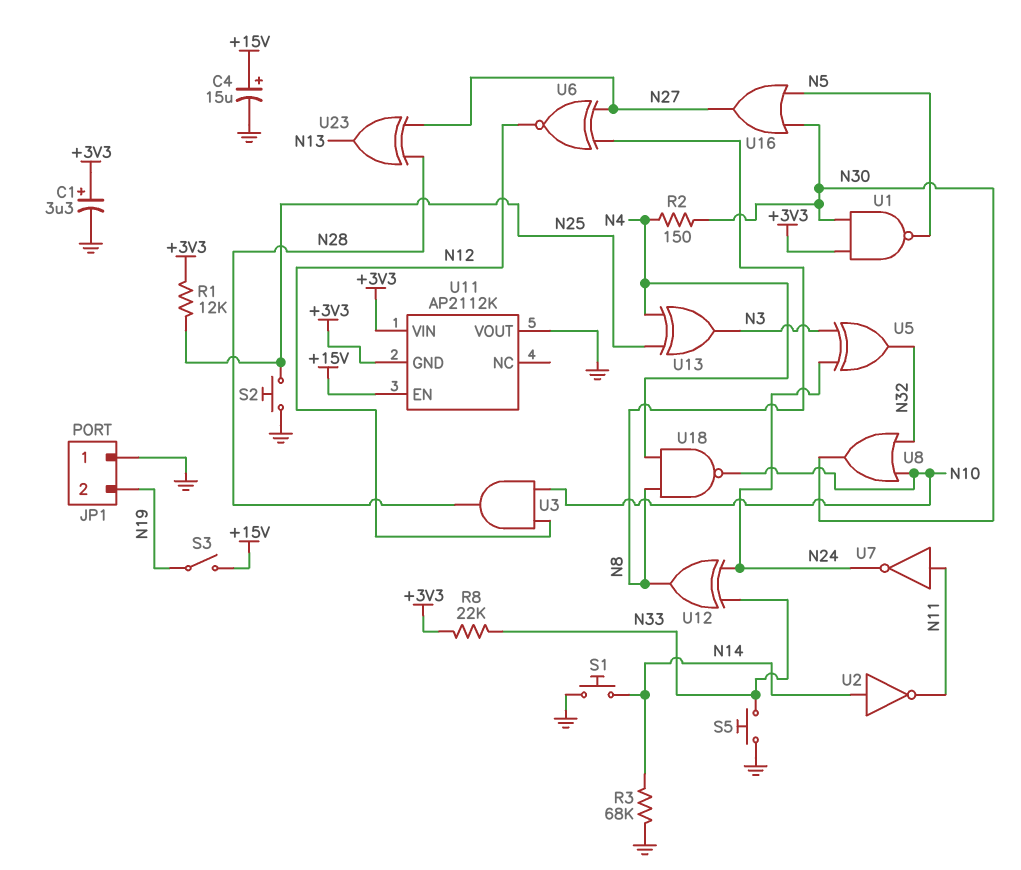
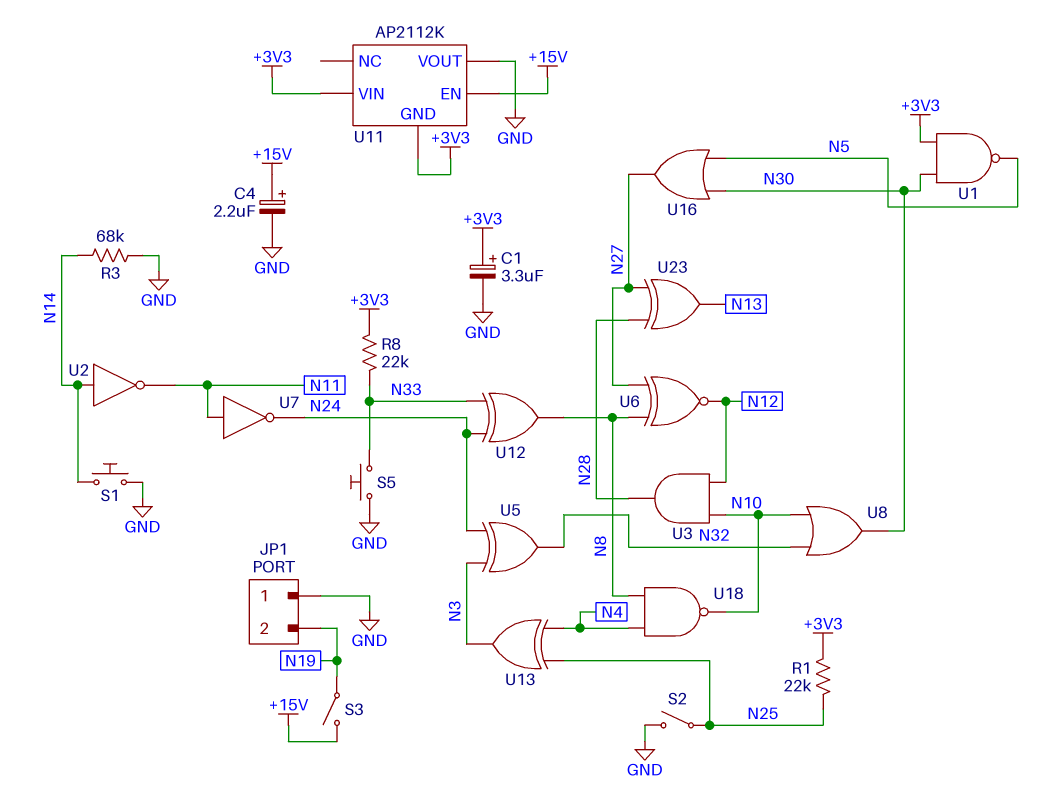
C4: 15uF (plus +15V, minus GND) -> 2.2uF (plus +15V, minus GND)
R1: 12k (+3V3, N25) -> 22k (+3V3, N25)
R2: 150 (N4, N30) -> none
S2: button (GND, N25) -> switch (GND, N25)

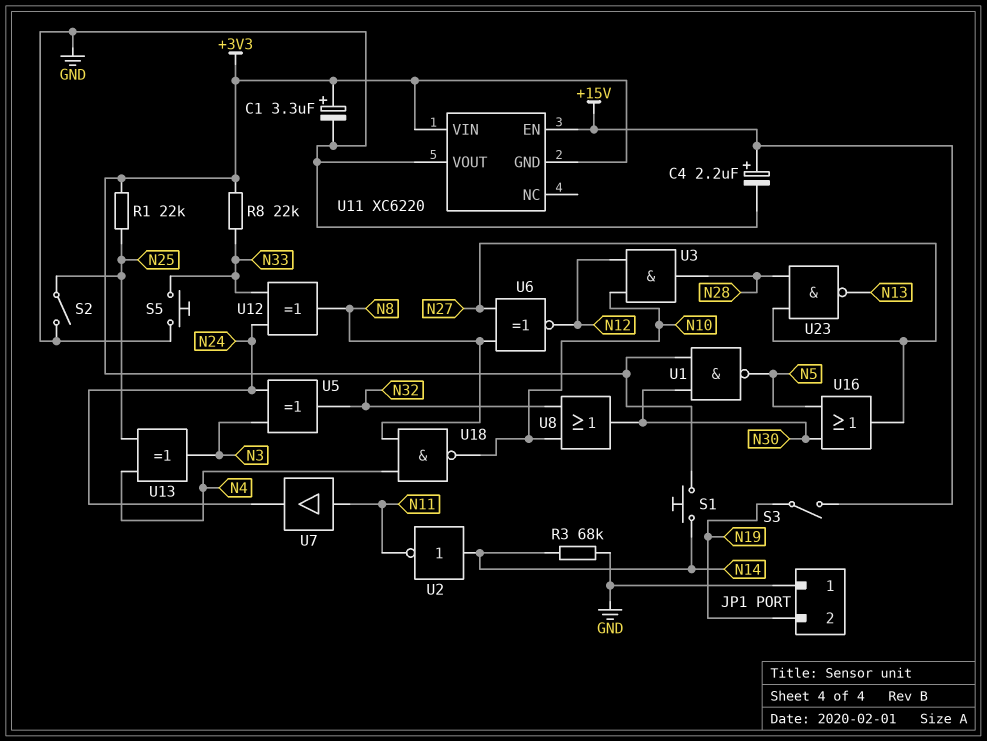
S1: button (GND, N14) -> button (+3V3, N14)
U7: NOT (in N11, out N24) -> buffer (in N11, out N24)
U11: AP2112K -> XC6220
U23: XOR (in N27, in N28, out N13) -> NAND (in N27, in N28, out N13)

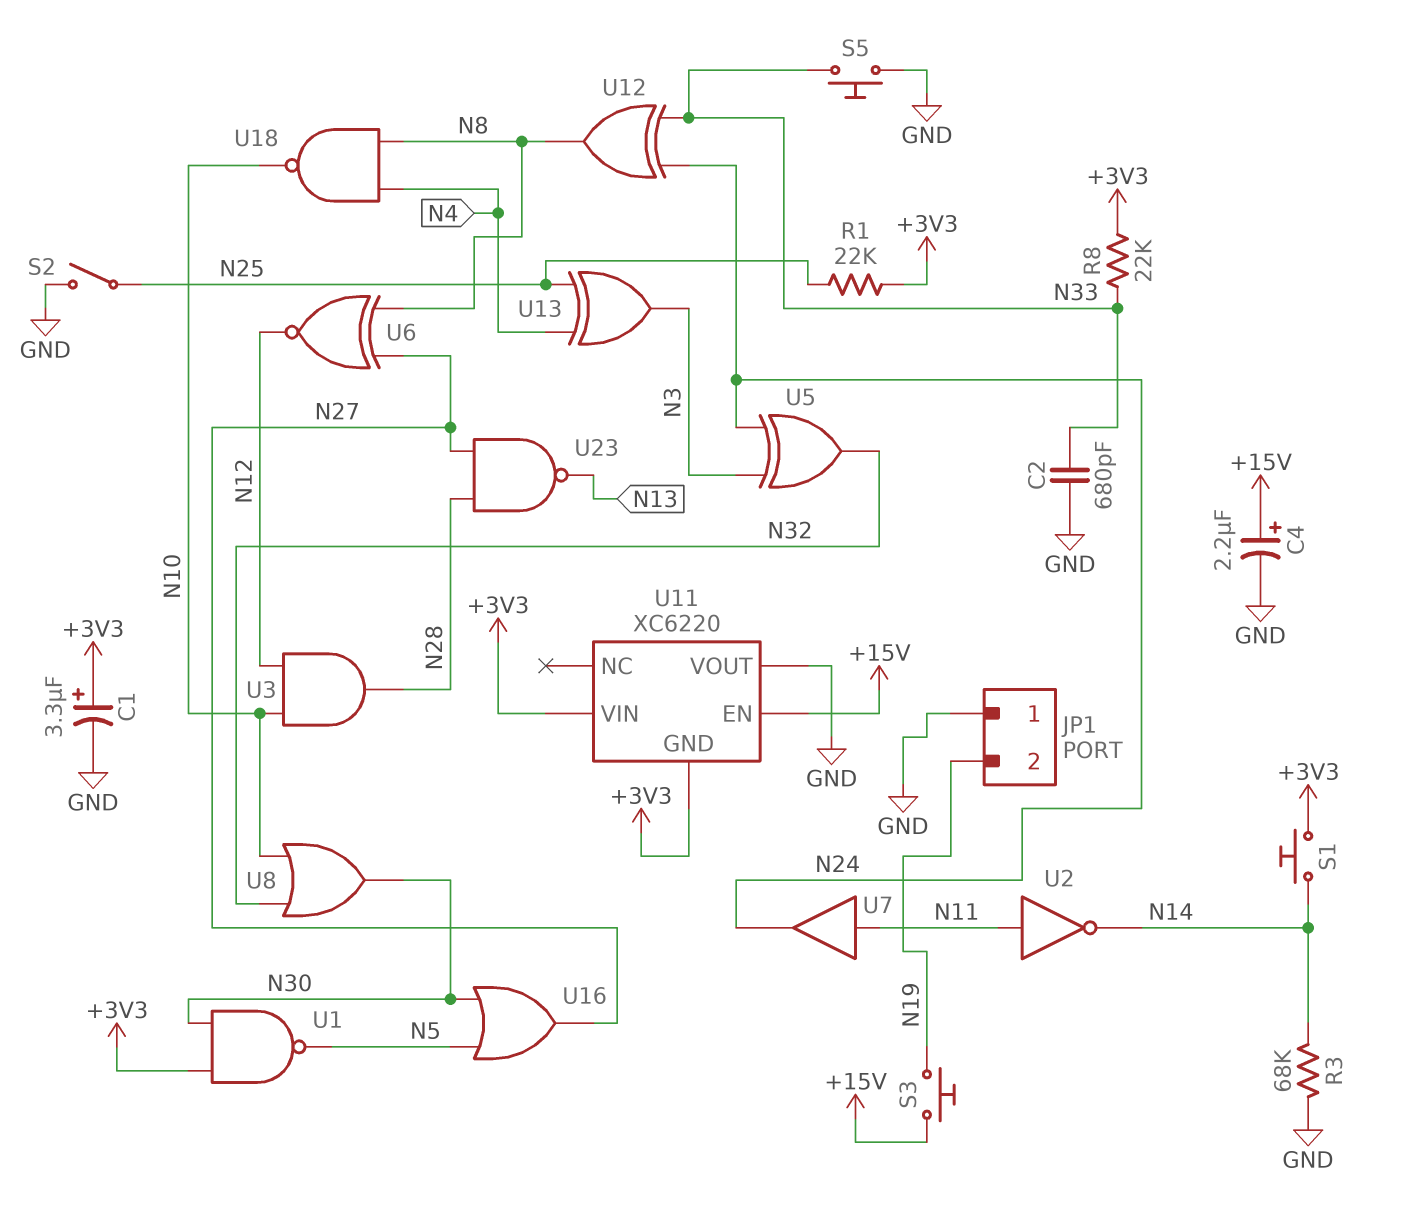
C2: none -> 680pF (GND, N33)
S3: switch (+15V, N19) -> button (+15V, N19)
U2: NOT (in N14, out N11) -> NOT (in N11, out N14)

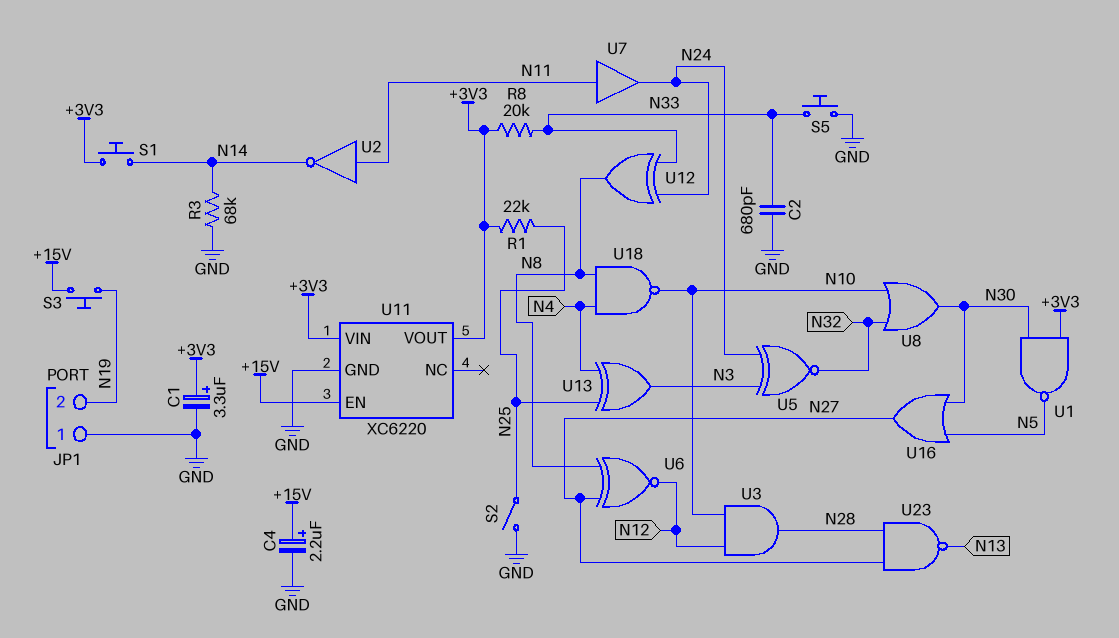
R8: 22k (+3V3, N33) -> 20k (+3V3, N33)
U5: XOR (in N3, in N24, out N32) -> XNOR (in N3, in N24, out N32)
U11 pin GND: +3V3 -> GND
U11 pin VOUT: GND -> +3V3

